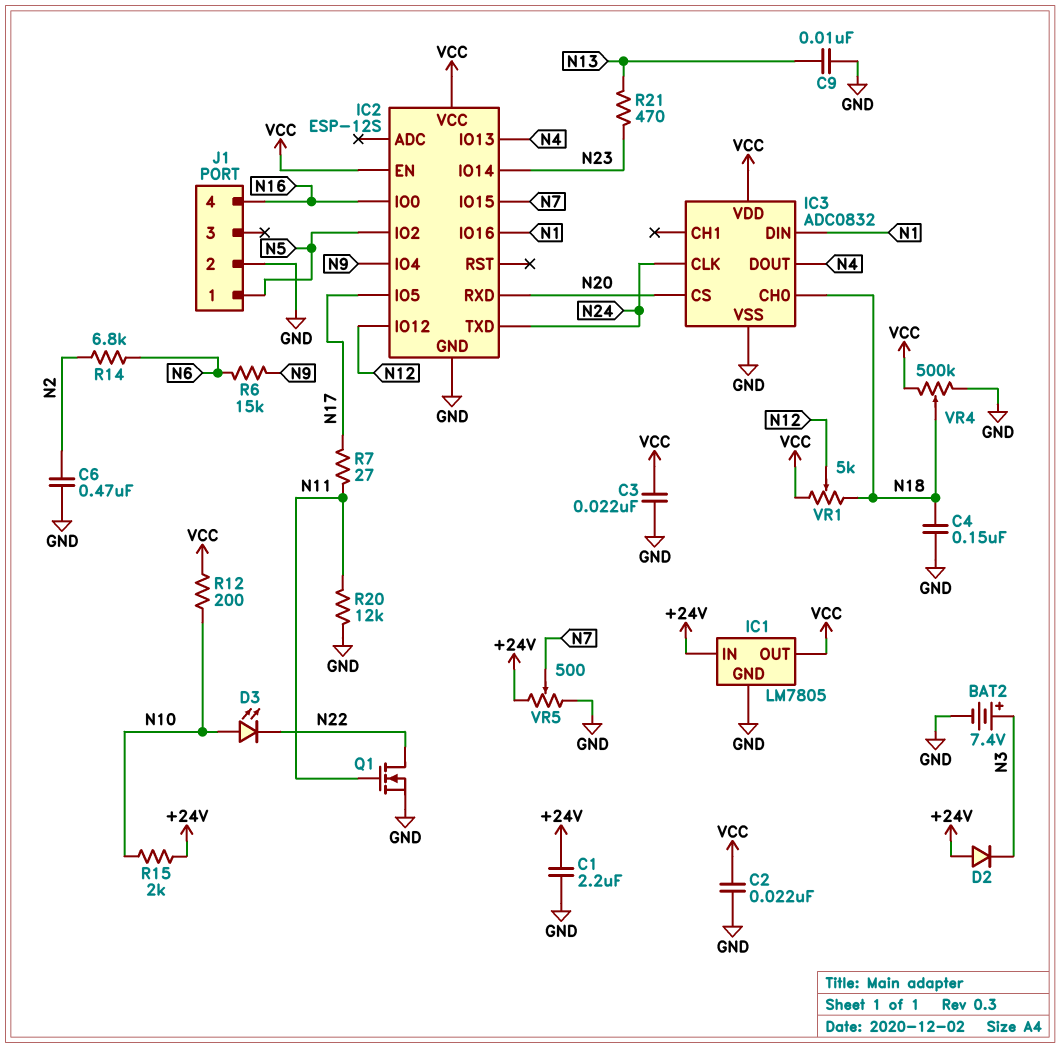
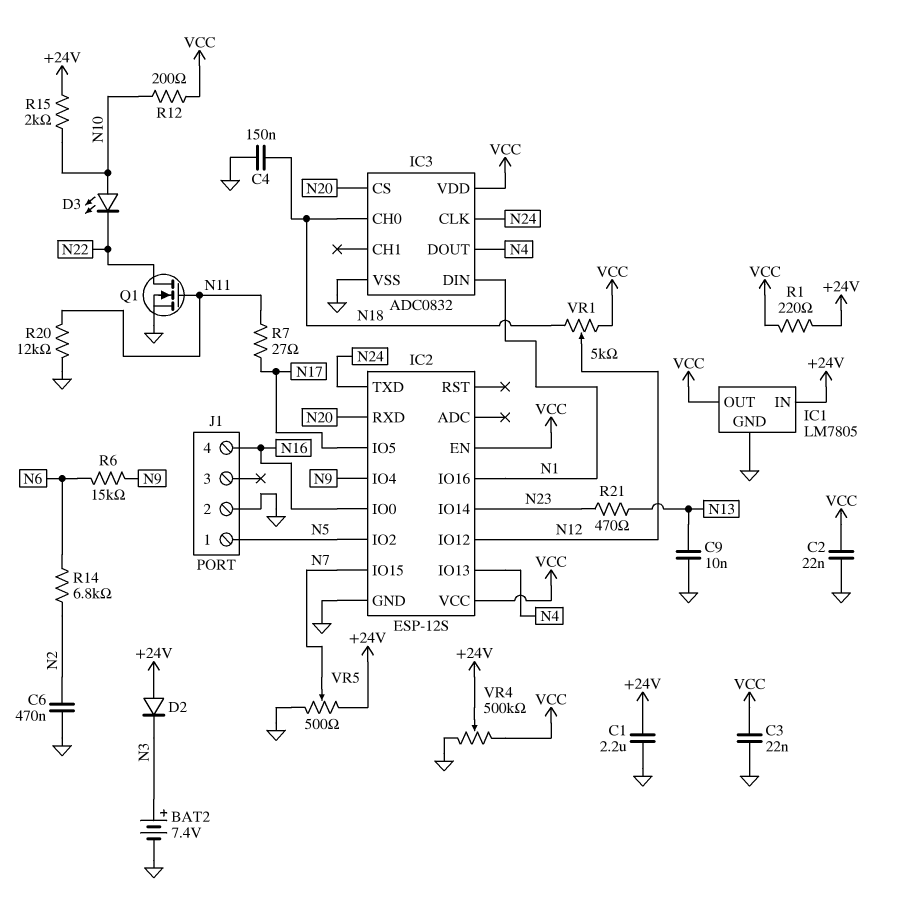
R1: none -> 220 (+24V, VCC)
VR4: 500k (GND, VCC, wiper N18) -> 500k (GND, VCC, wiper +24V)

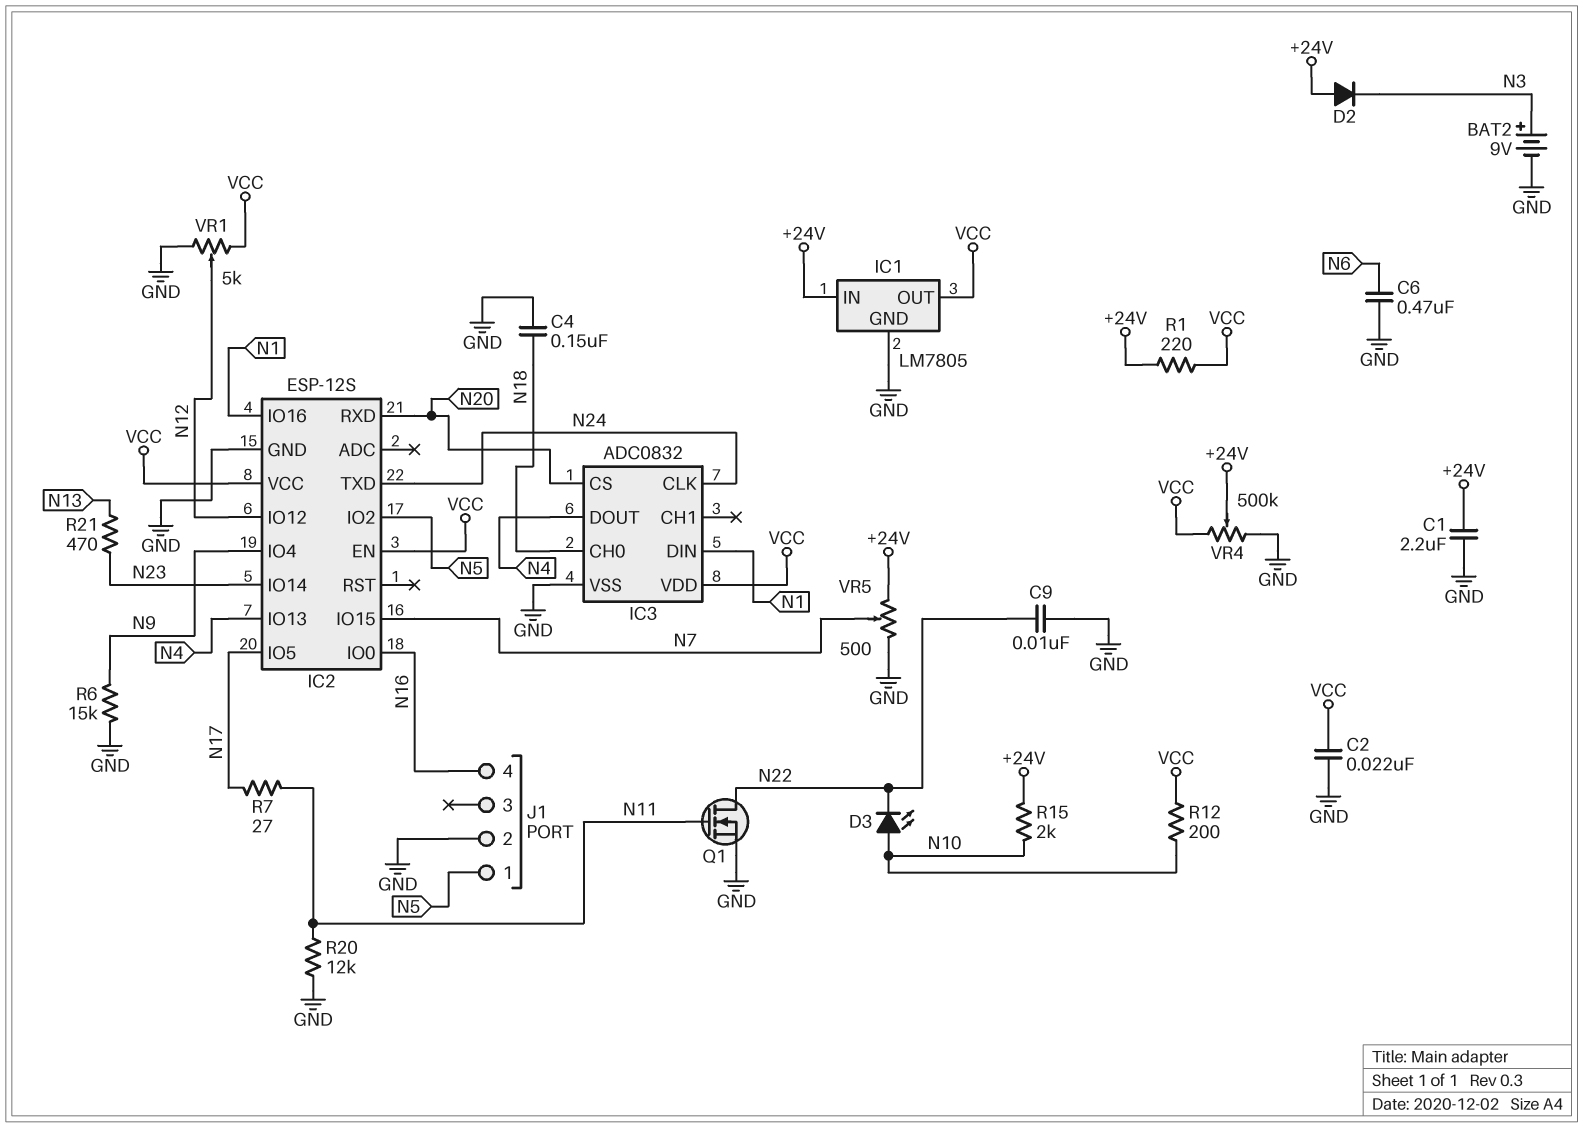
BAT2: 7.4V (plus N3, minus GND) -> 9V (plus N3, minus GND)
C3: 22nF (GND, VCC) -> none
C6: 470nF (GND, N2) -> 470nF (GND, N6)
C9: 10nF (GND, N13) -> 10nF (GND, N22)
R6: 15k (N6, N9) -> 15k (GND, N9)
R14: 6.8k (N2, N6) -> none
VR1: 5k (N18, VCC, wiper N12) -> 5k (GND, VCC, wiper N12)

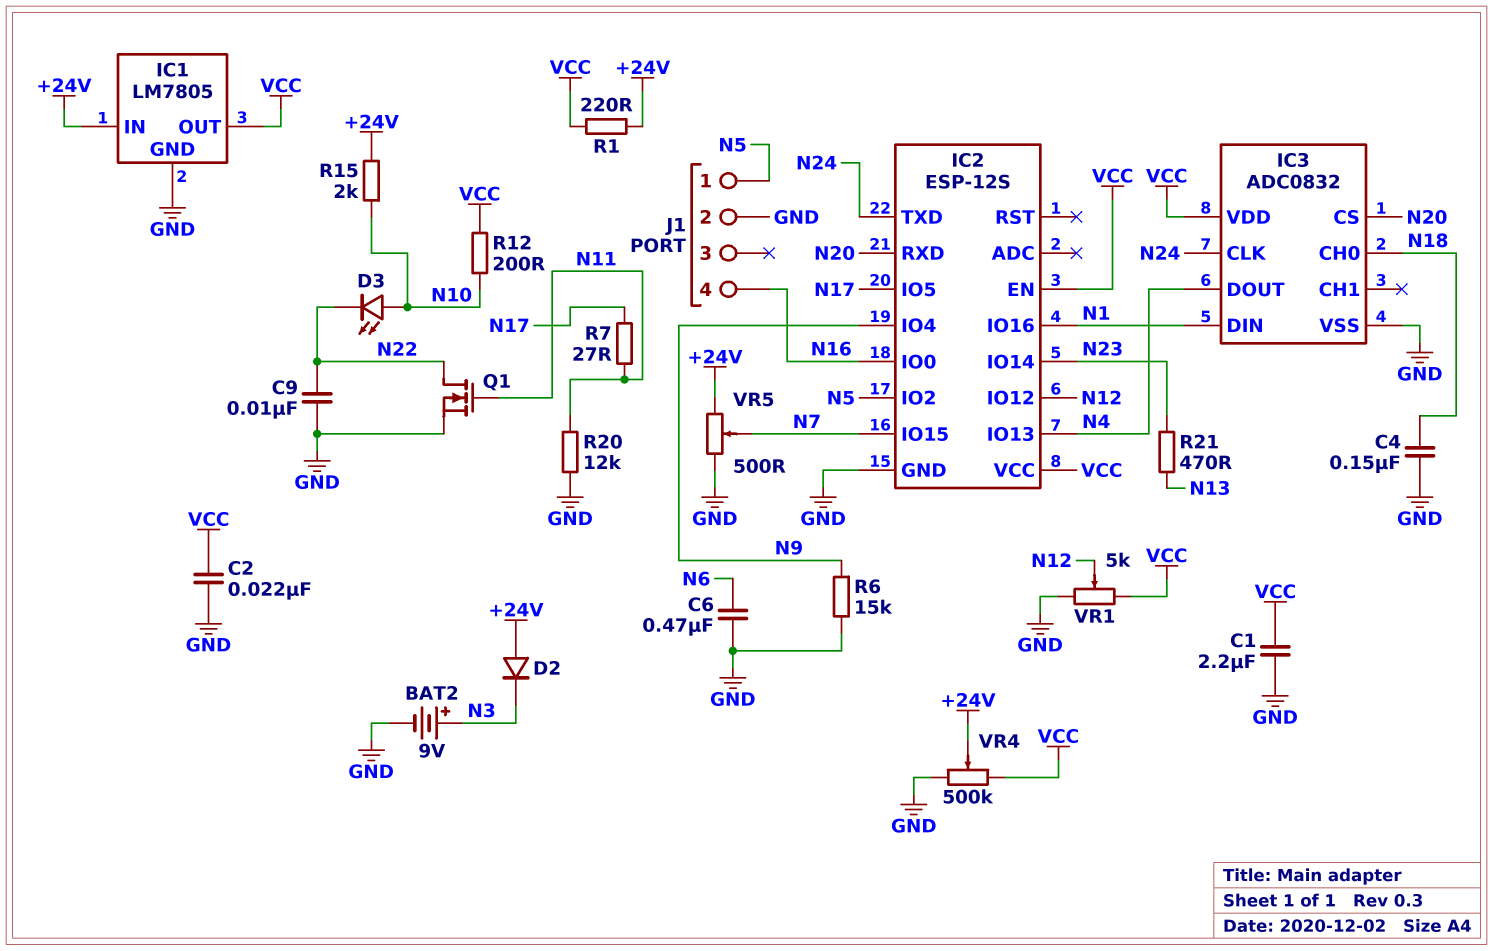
C1: 2.2uF (+24V, GND) -> 2.2uF (GND, VCC)

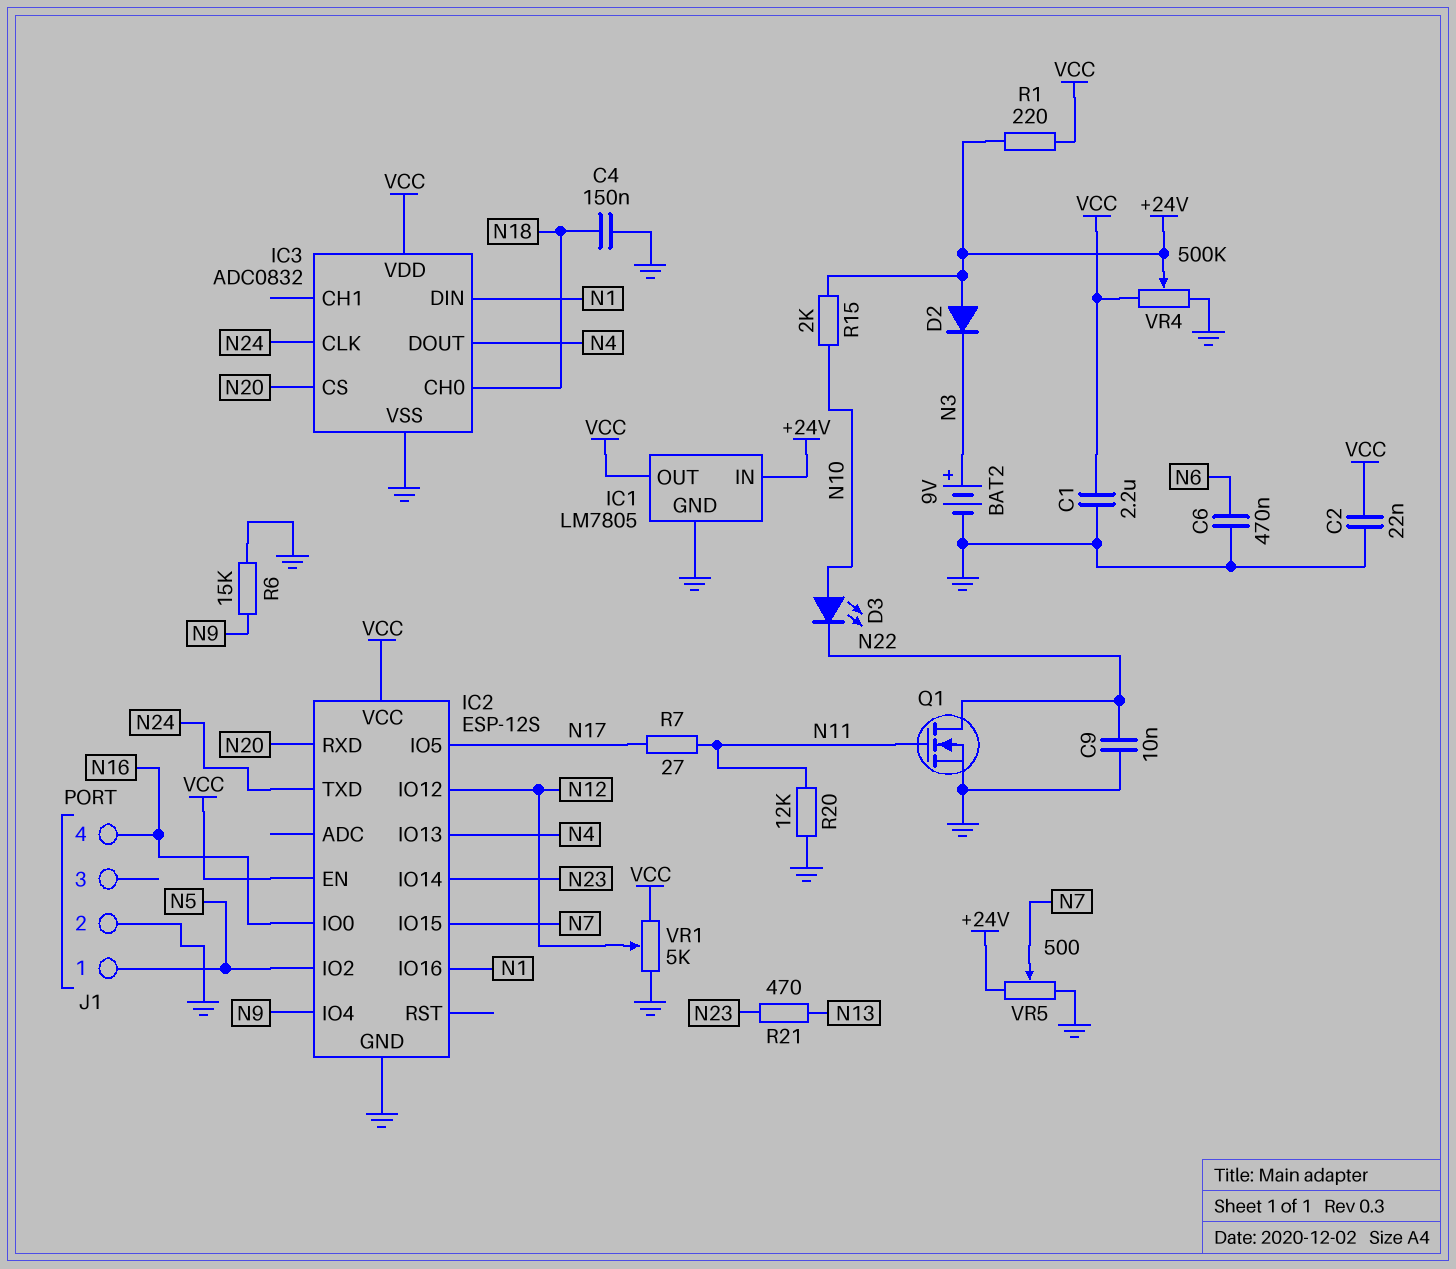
R12: 200 (N10, VCC) -> none

